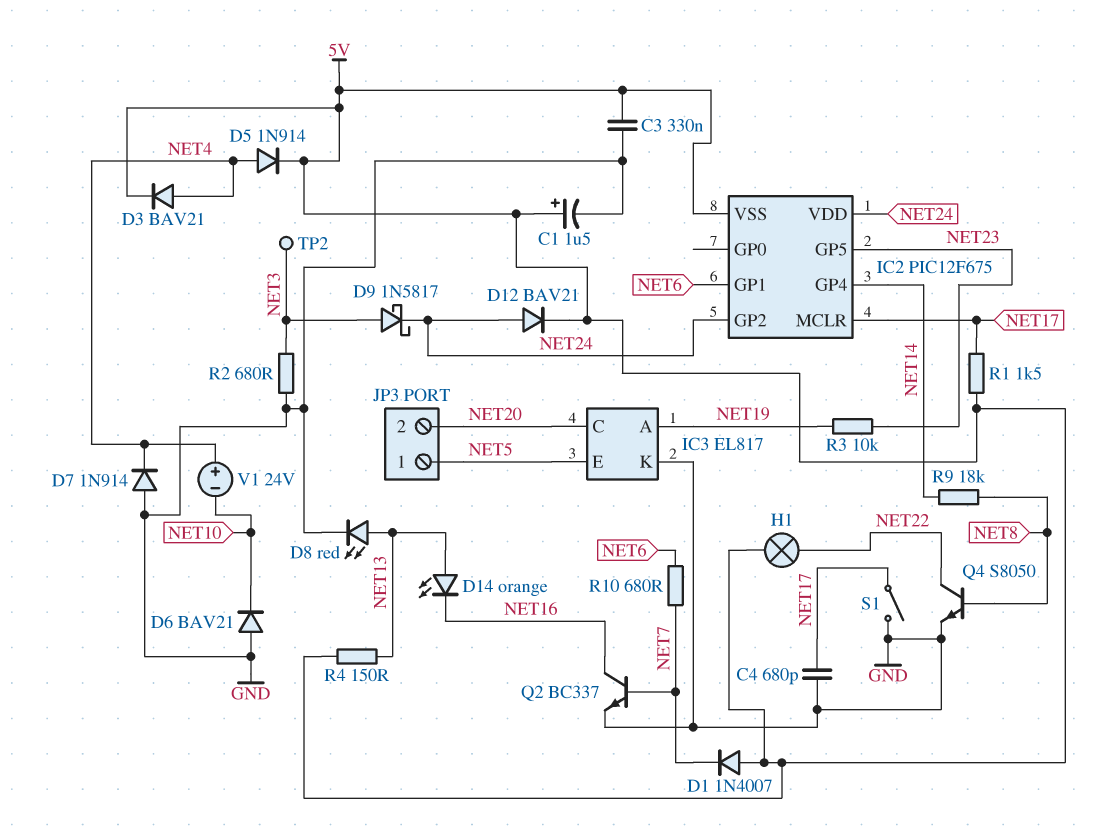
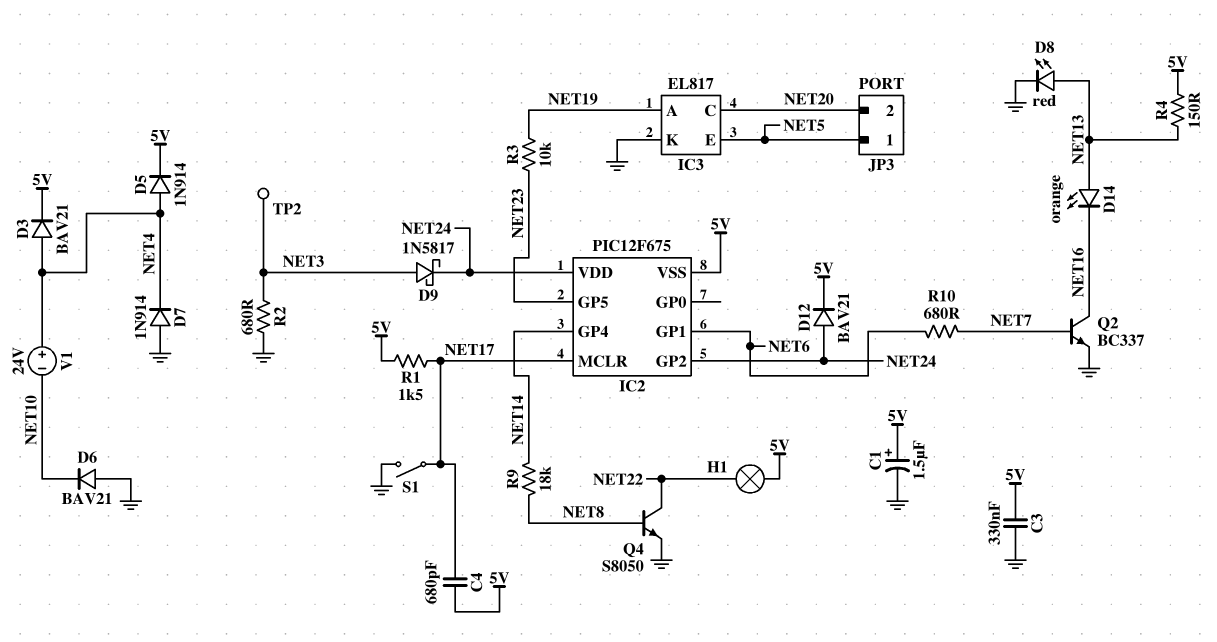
C4: 680pF (GND, NET17) -> 680pF (5V, NET17)
D1: diode 1N4007 (A 5V, K NET7) -> none

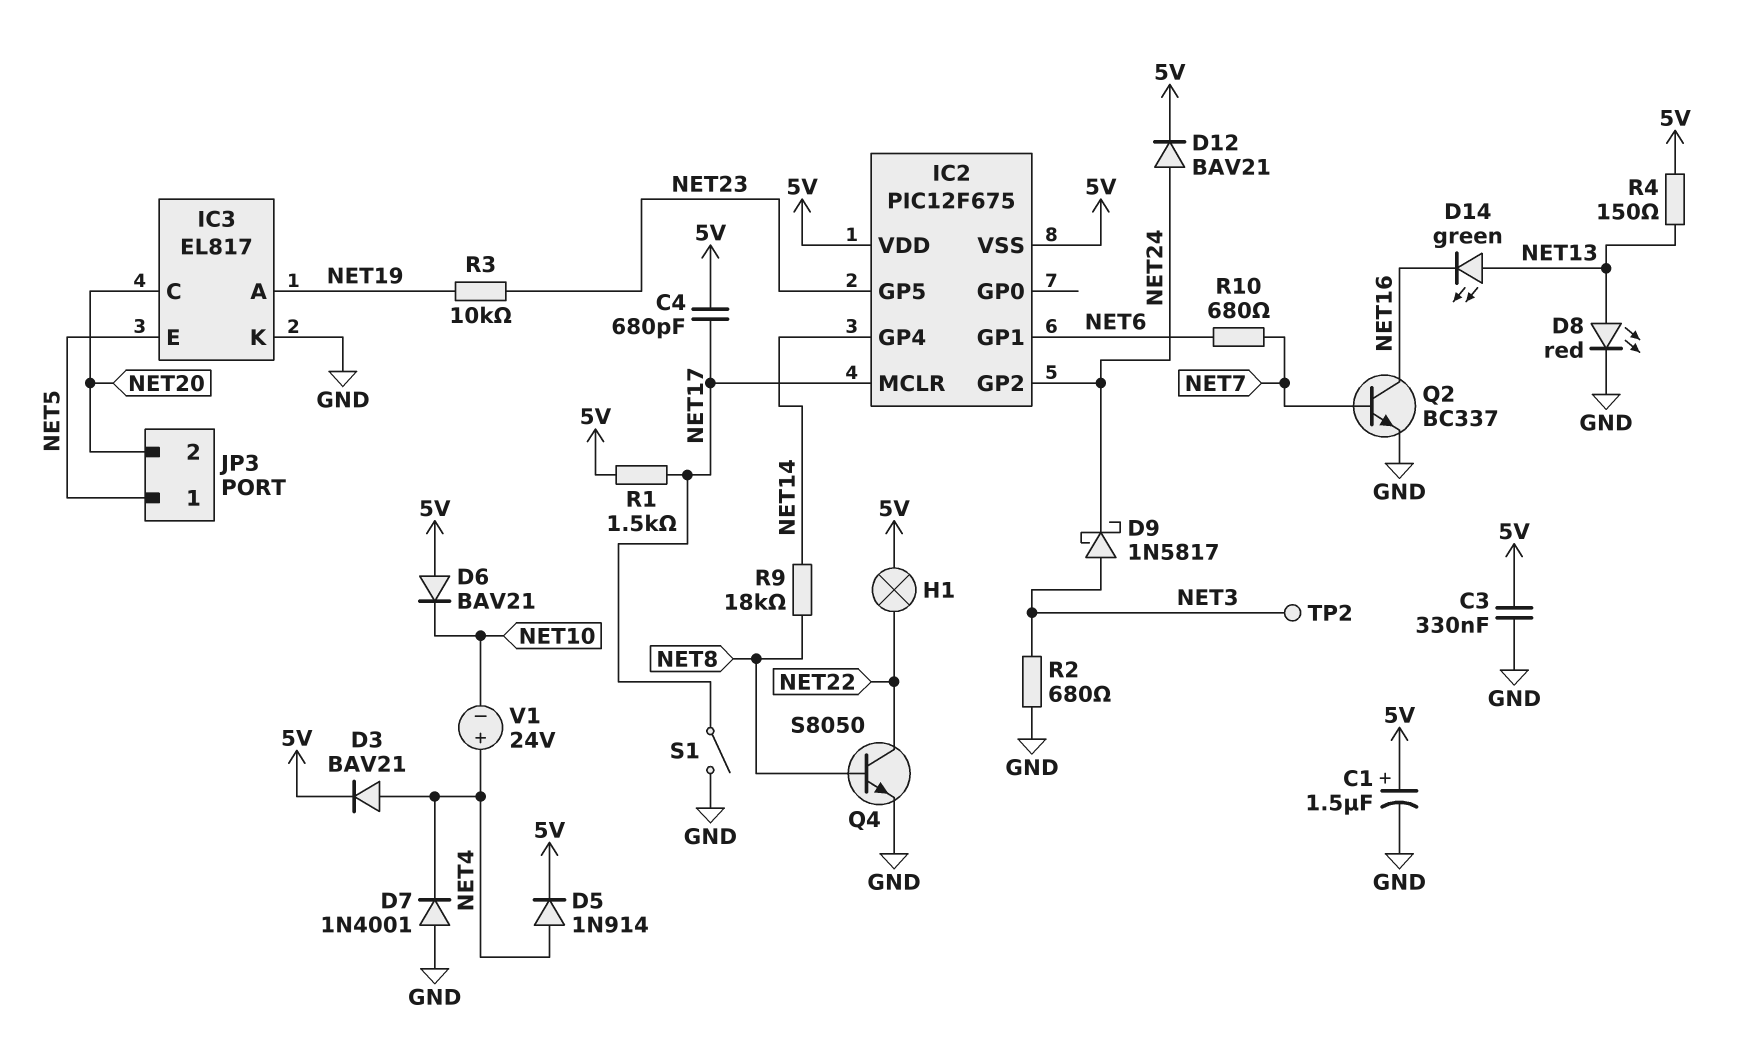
D6: diode BAV21 (A GND, K NET10) -> diode BAV21 (A 5V, K NET10)
D7: diode 1N914 (A GND, K NET4) -> diode 1N4001 (A GND, K NET4)
D14: LED orange (A NET13, K NET16) -> LED green (A NET13, K NET16)
IC2 pin VDD: NET24 -> 5V

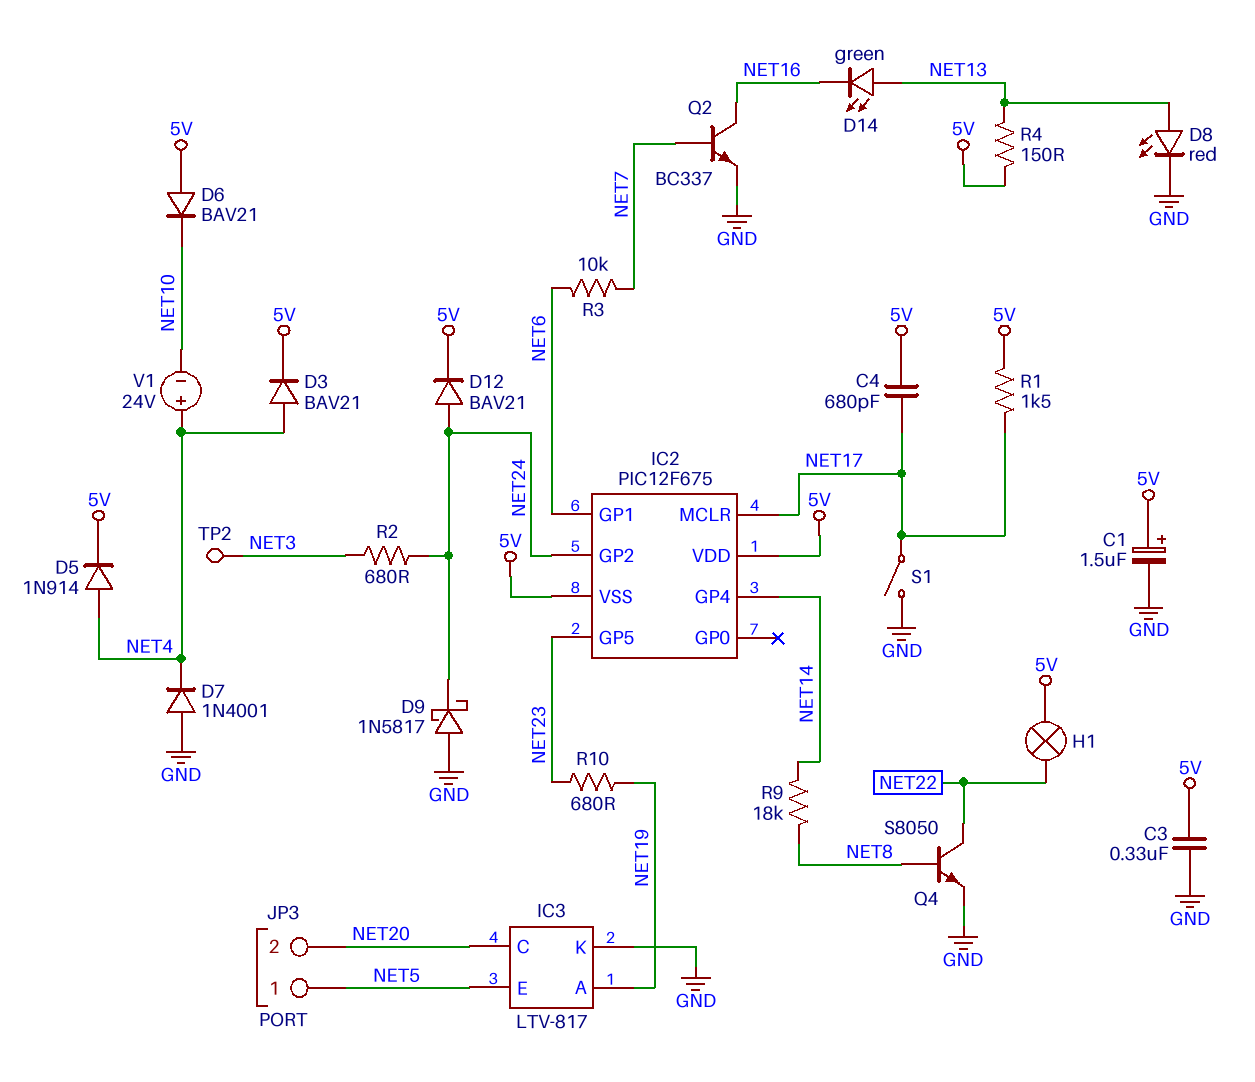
D9: schottky 1N5817 (A NET3, K NET24) -> schottky 1N5817 (A GND, K NET24)
IC3: EL817 -> LTV-817
R2: 680 (GND, NET3) -> 680 (NET3, NET24)
R3: 10k (NET19, NET23) -> 10k (NET6, NET7)
R10: 680 (NET6, NET7) -> 680 (NET19, NET23)

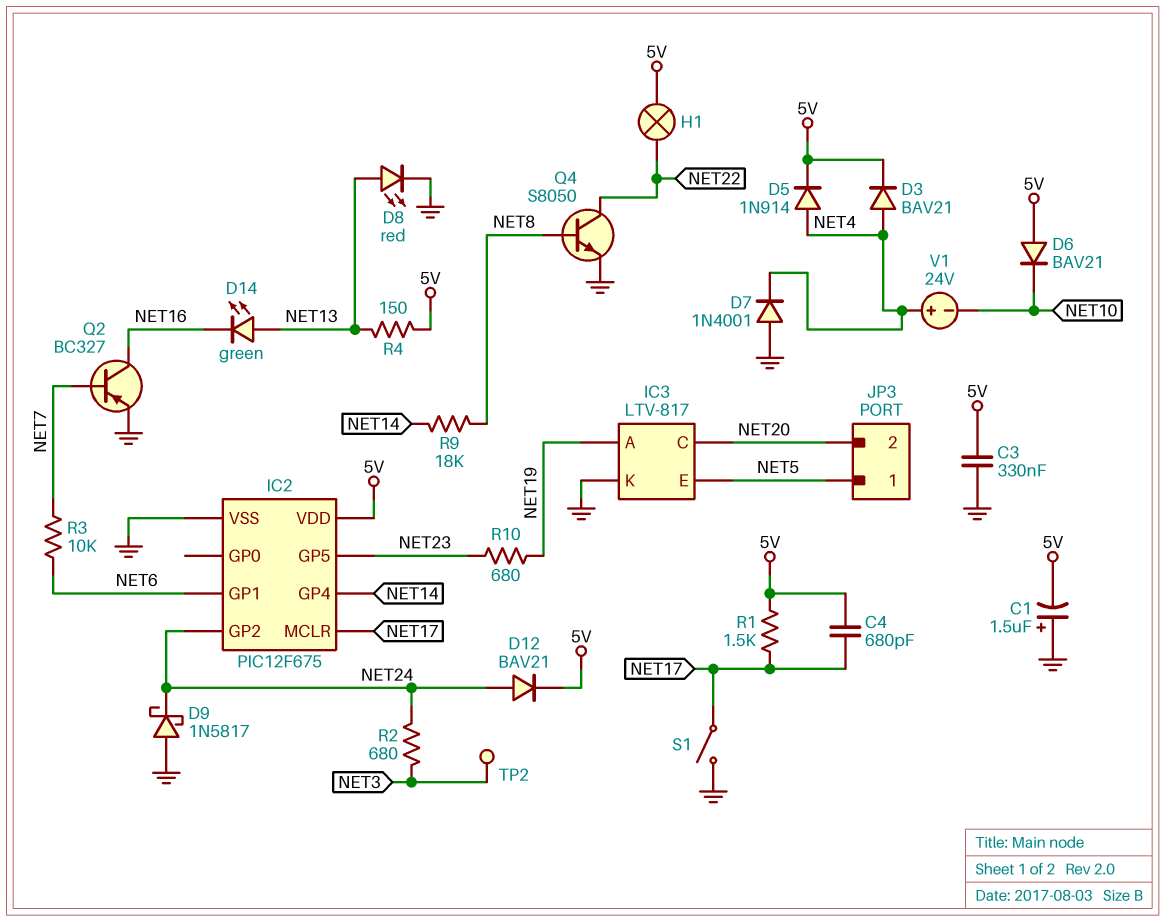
C1: 1.5uF (plus 5V, minus GND) -> 1.5uF (plus GND, minus 5V)
IC2 pin VSS: 5V -> GND
Q2: NPN BC337 (B NET7, C NET16, E GND) -> PNP BC327 (B NET7, C NET16, E GND)

